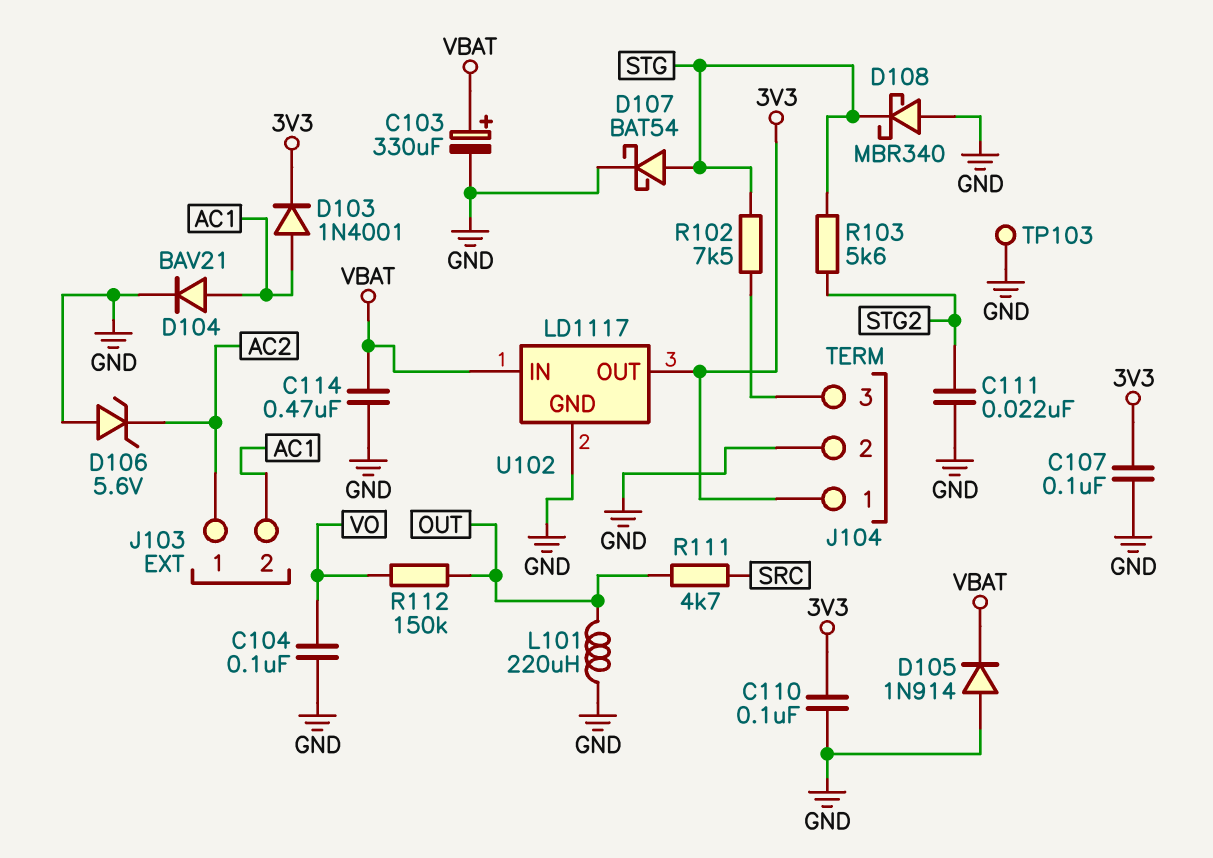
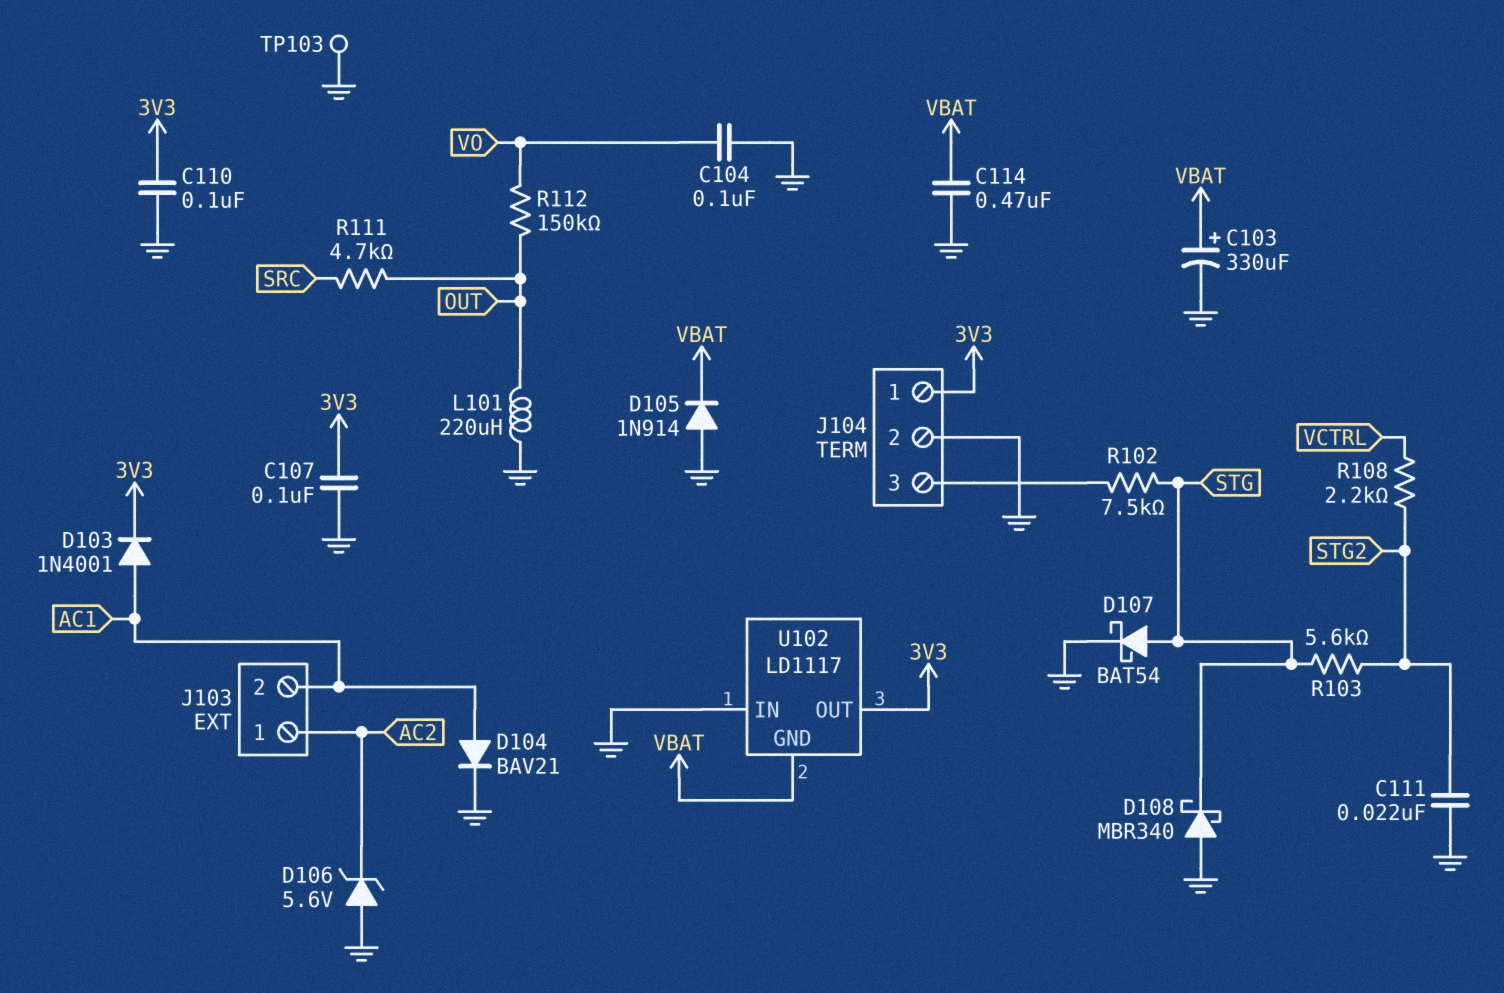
R108: none -> 2.2k (STG2, VCTRL)
U102 pin GND: GND -> VBAT
U102 pin IN: VBAT -> GND

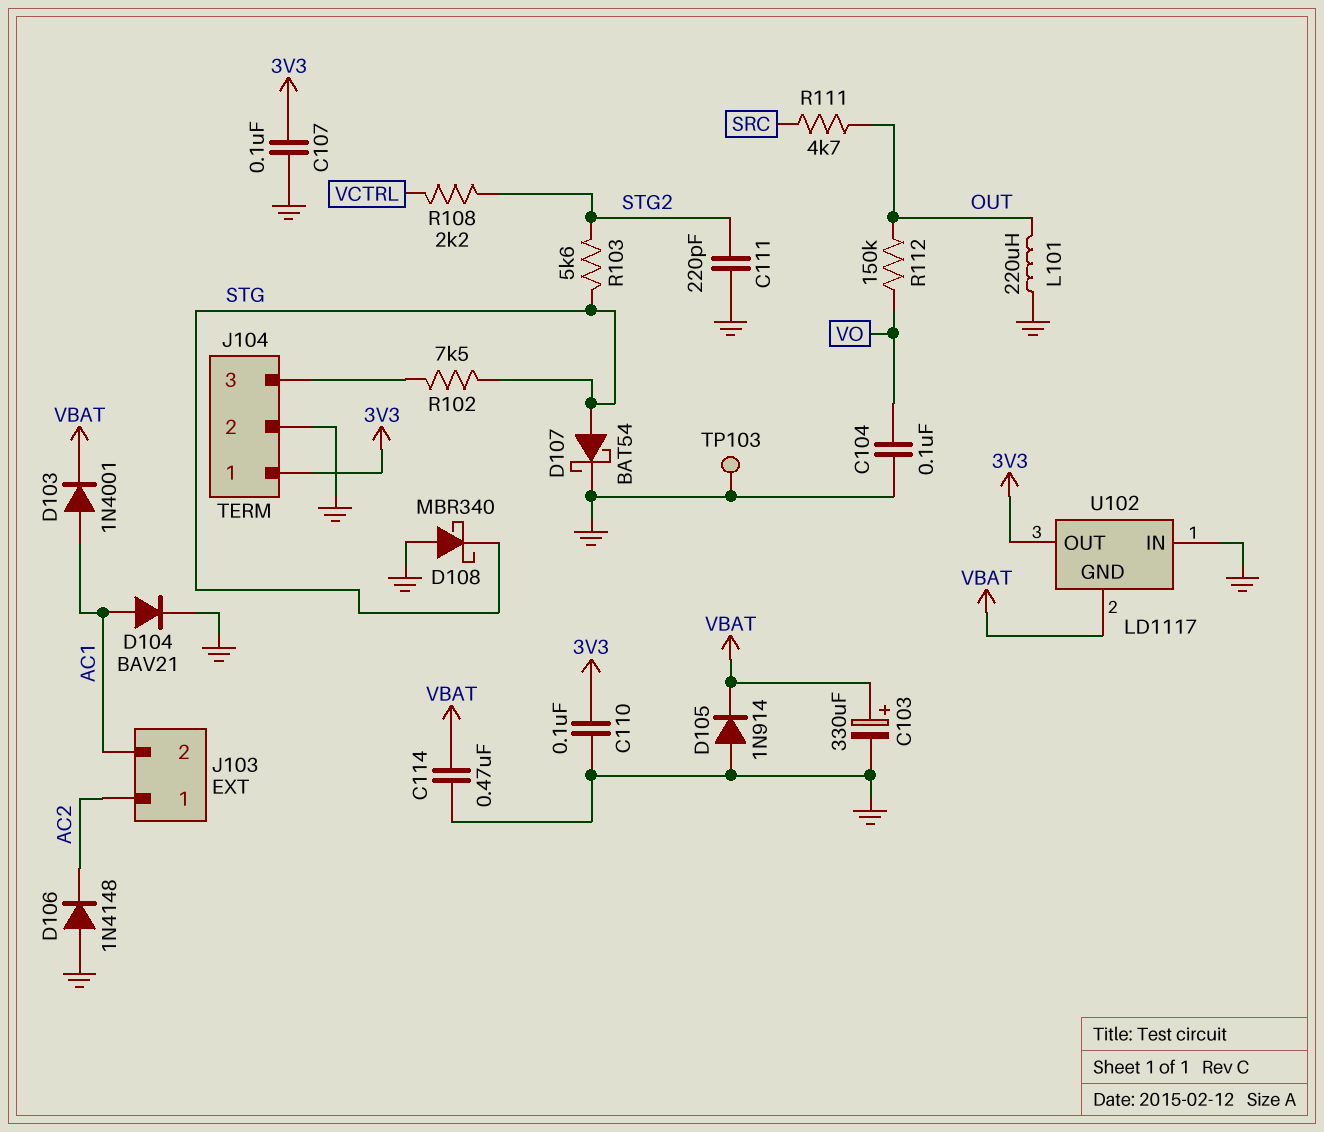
C111: 22nF (GND, STG2) -> 220pF (GND, STG2)
D103: diode 1N4001 (A AC1, K 3V3) -> diode 1N4001 (A AC1, K VBAT)
D106: zener 5.6V (A GND, K AC2) -> diode 1N4148 (A GND, K AC2)

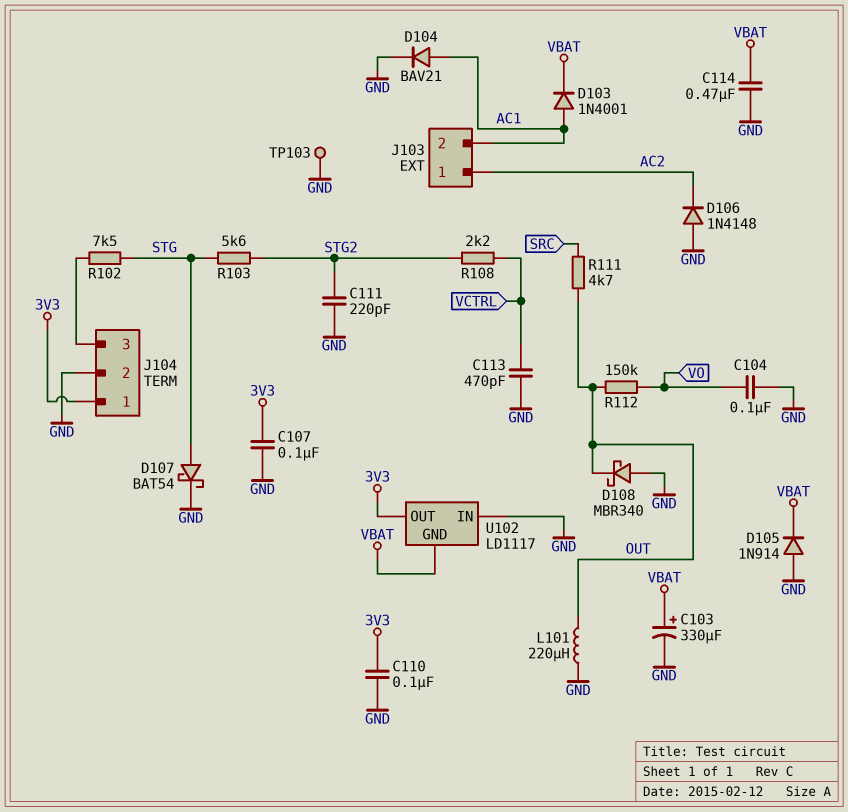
C113: none -> 470pF (GND, VCTRL)
D108: schottky MBR340 (A GND, K STG) -> schottky MBR340 (A GND, K OUT)

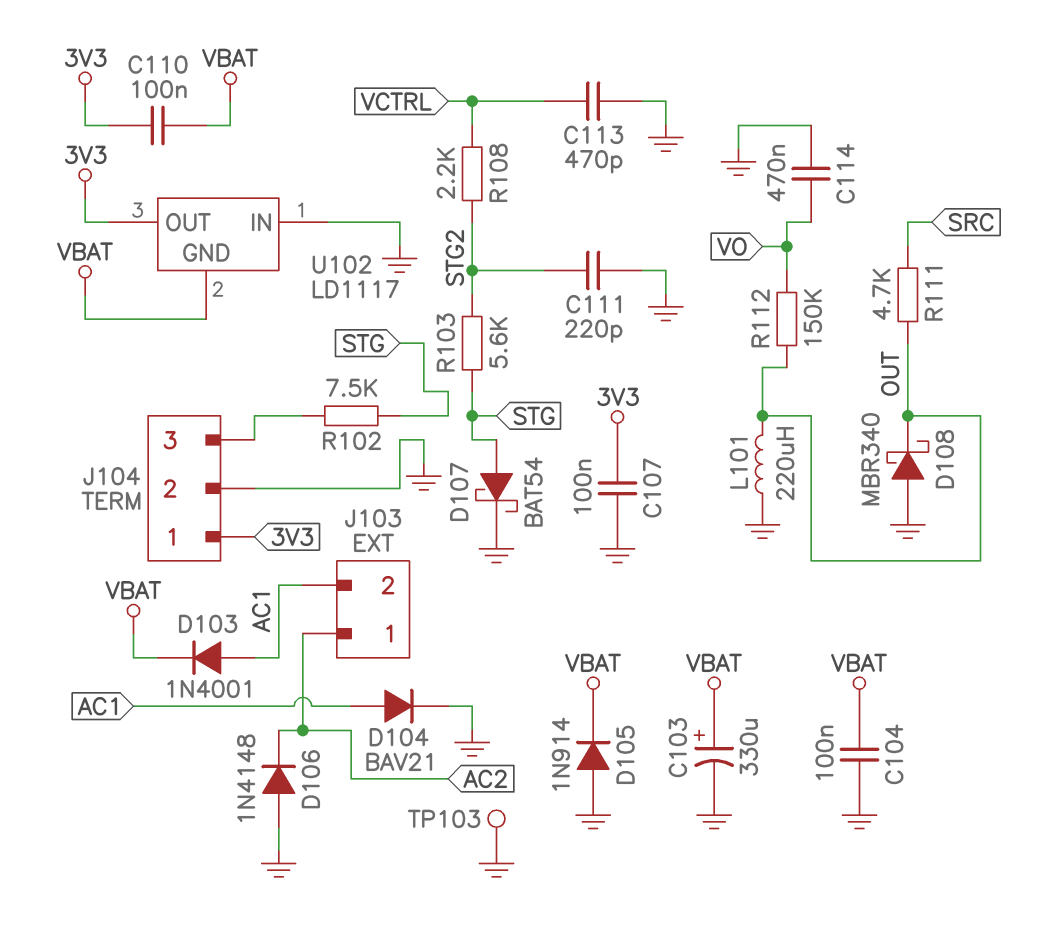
C104: 100nF (GND, VO) -> 100nF (GND, VBAT)
C110: 100nF (3V3, GND) -> 100nF (3V3, VBAT)
C114: 470nF (GND, VBAT) -> 470nF (GND, VO)

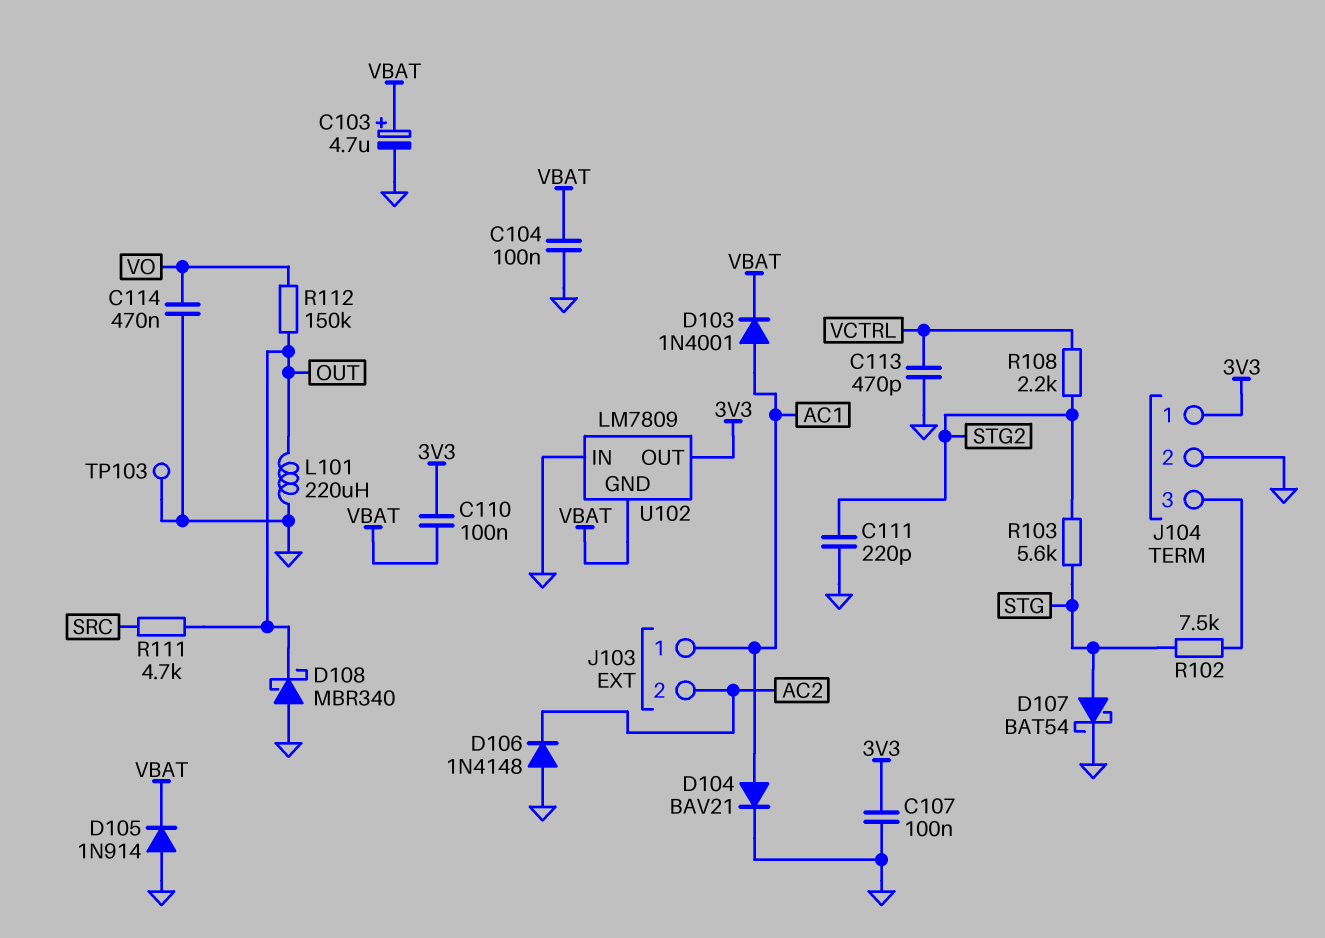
C103: 330uF (plus VBAT, minus GND) -> 4.7uF (plus VBAT, minus GND)
J103 pin 1: AC2 -> AC1
J103 pin 2: AC1 -> AC2
U102: LD1117 -> LM7809

